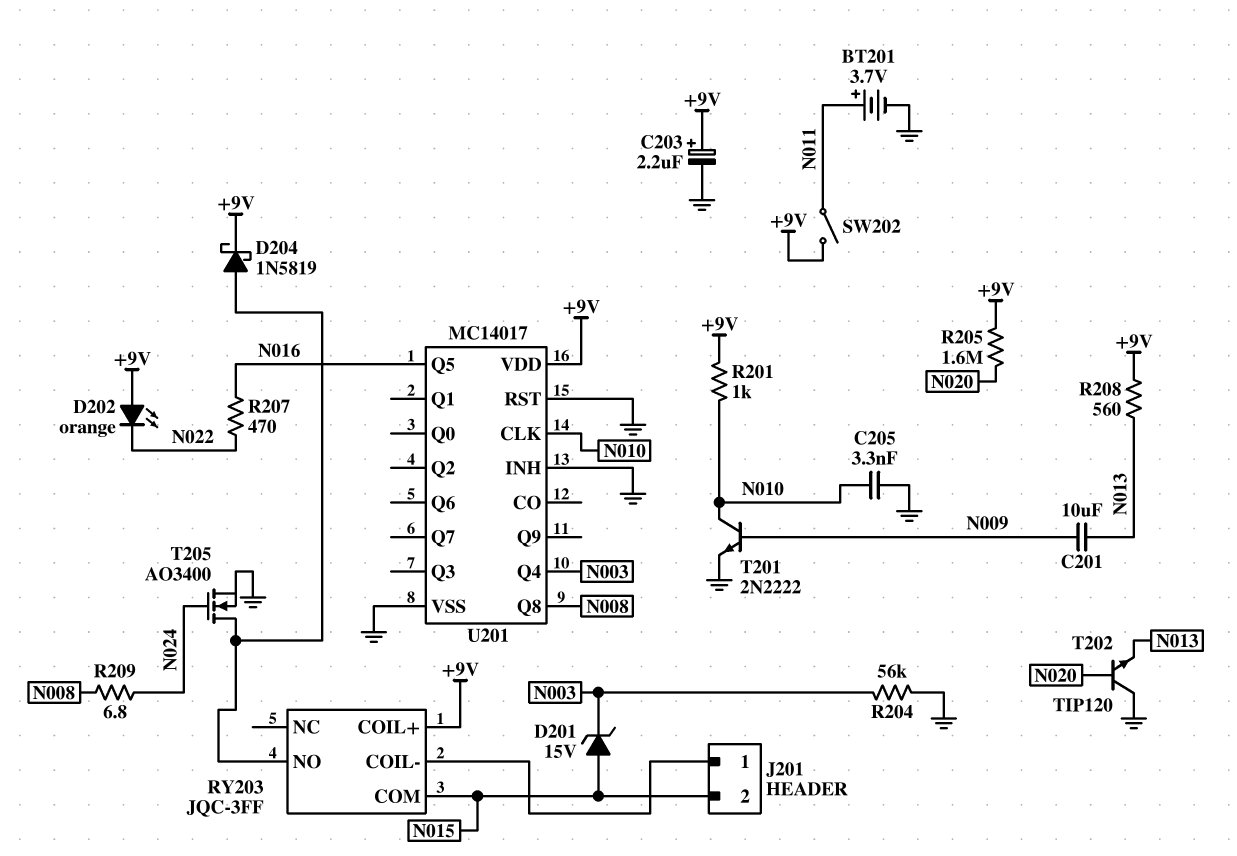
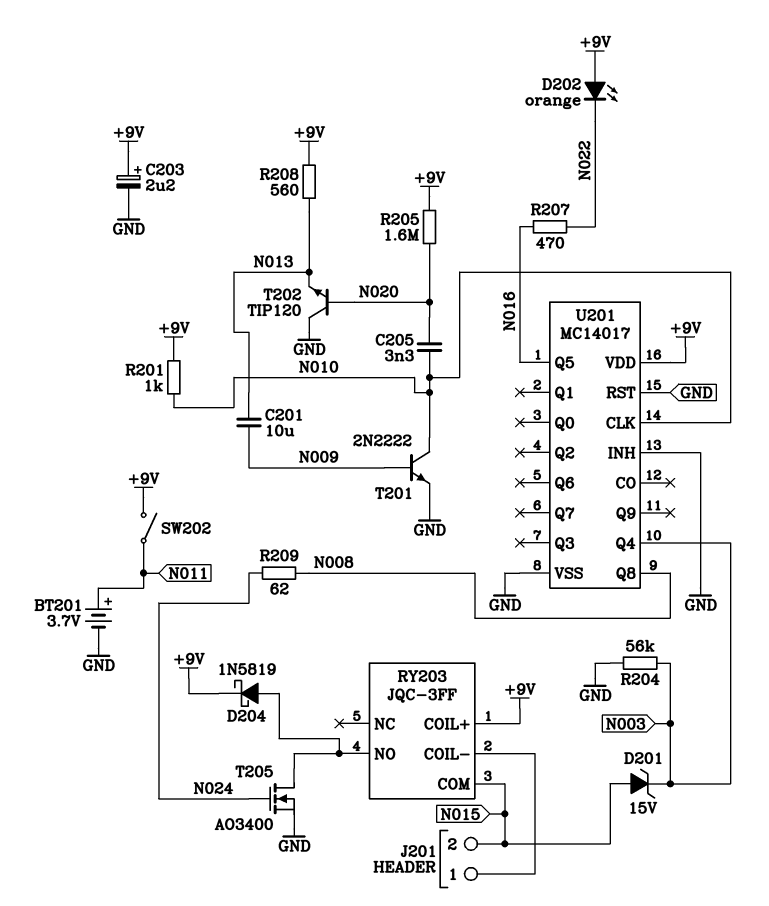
C205: 3.3nF (GND, N010) -> 3.3nF (N010, N020)
R209: 6.8 (N008, N024) -> 62 (N008, N024)

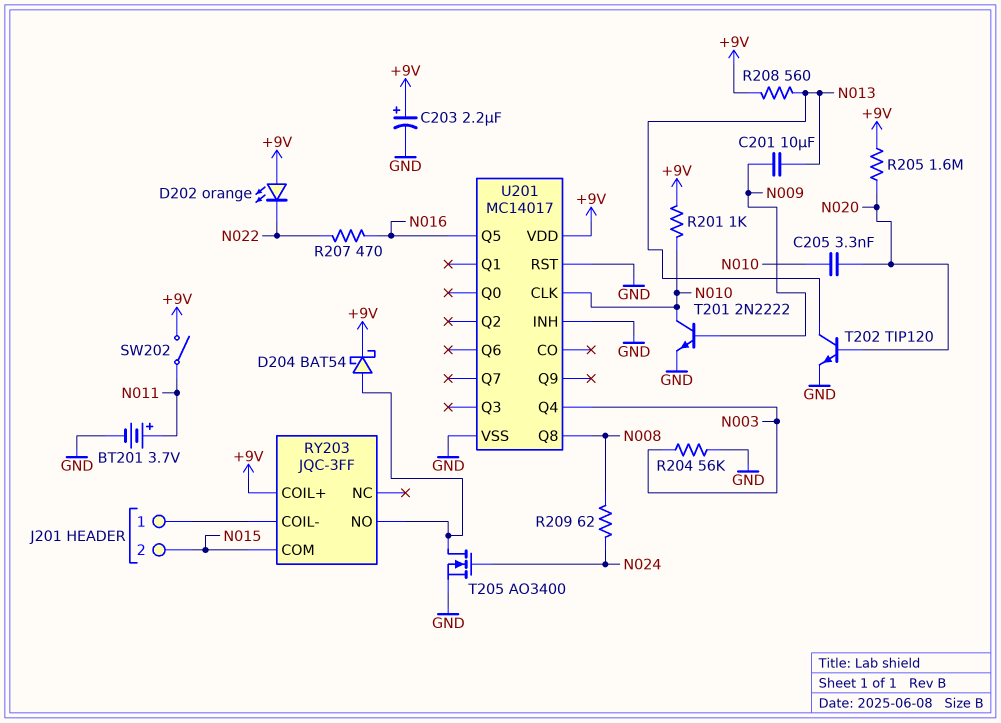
D201: zener 15V (A N015, K N003) -> none
D204: schottky 1N5819 (A RY203/NO, K +9V) -> schottky BAT54 (A RY203/NO, K +9V)
T202: NPN TIP120 (B N020, C GND, E N013) -> NPN TIP120 (B N020, C N013, E GND)

